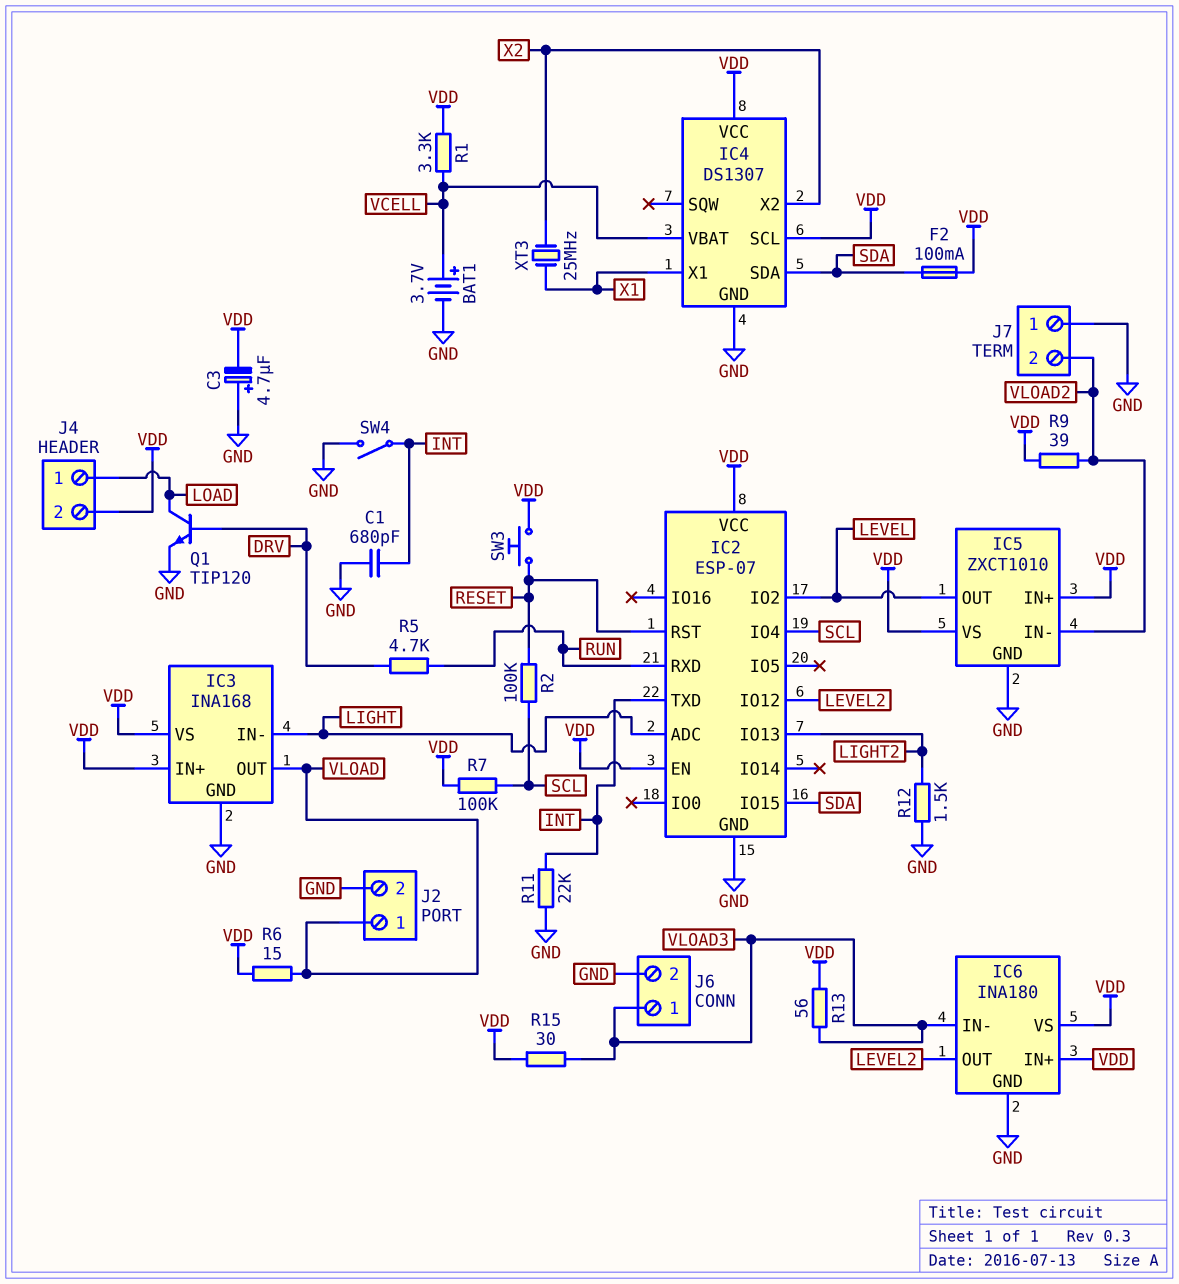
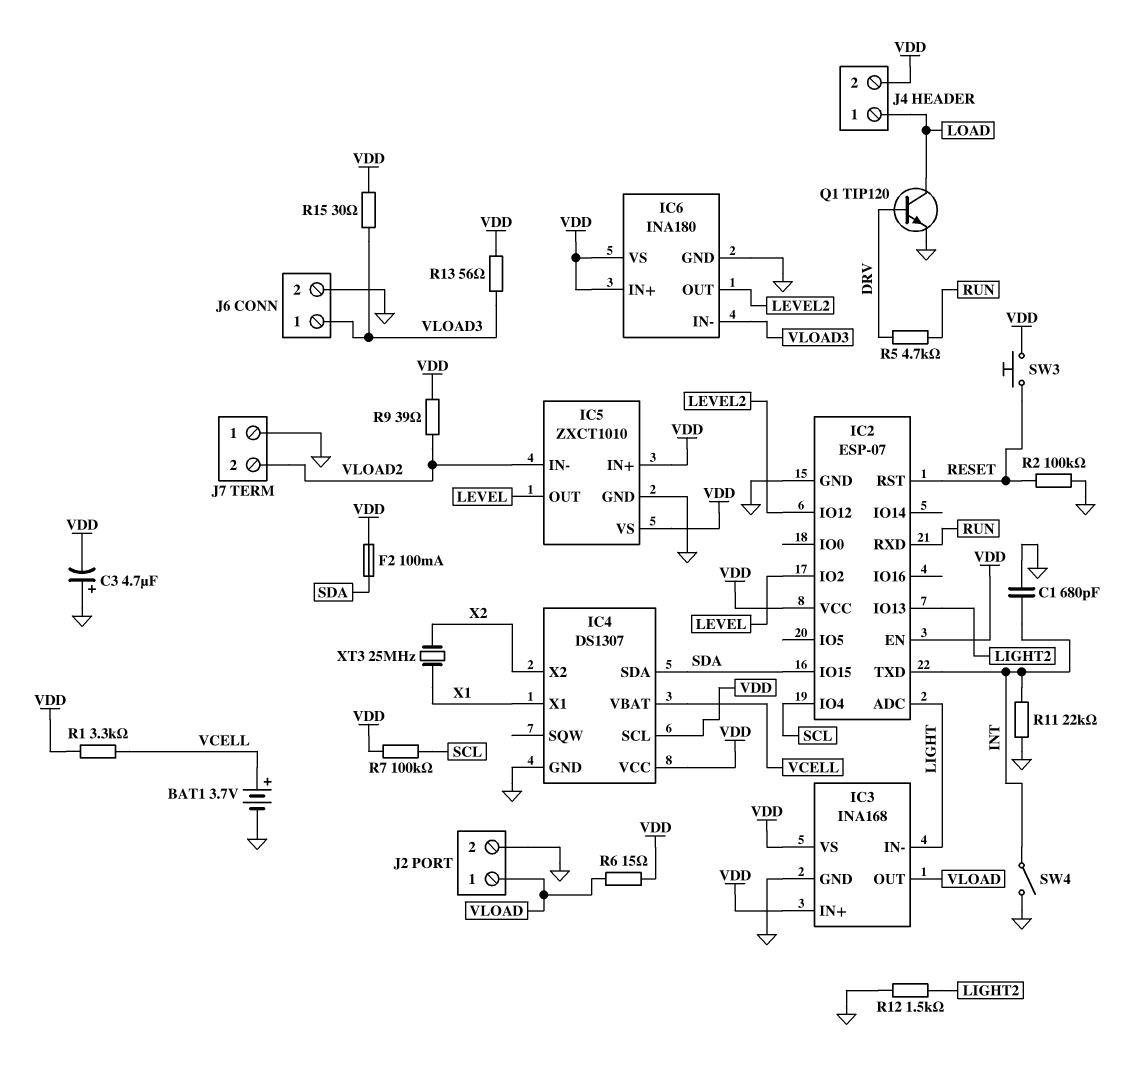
R2: 100k (RESET, SCL) -> 100k (GND, RESET)

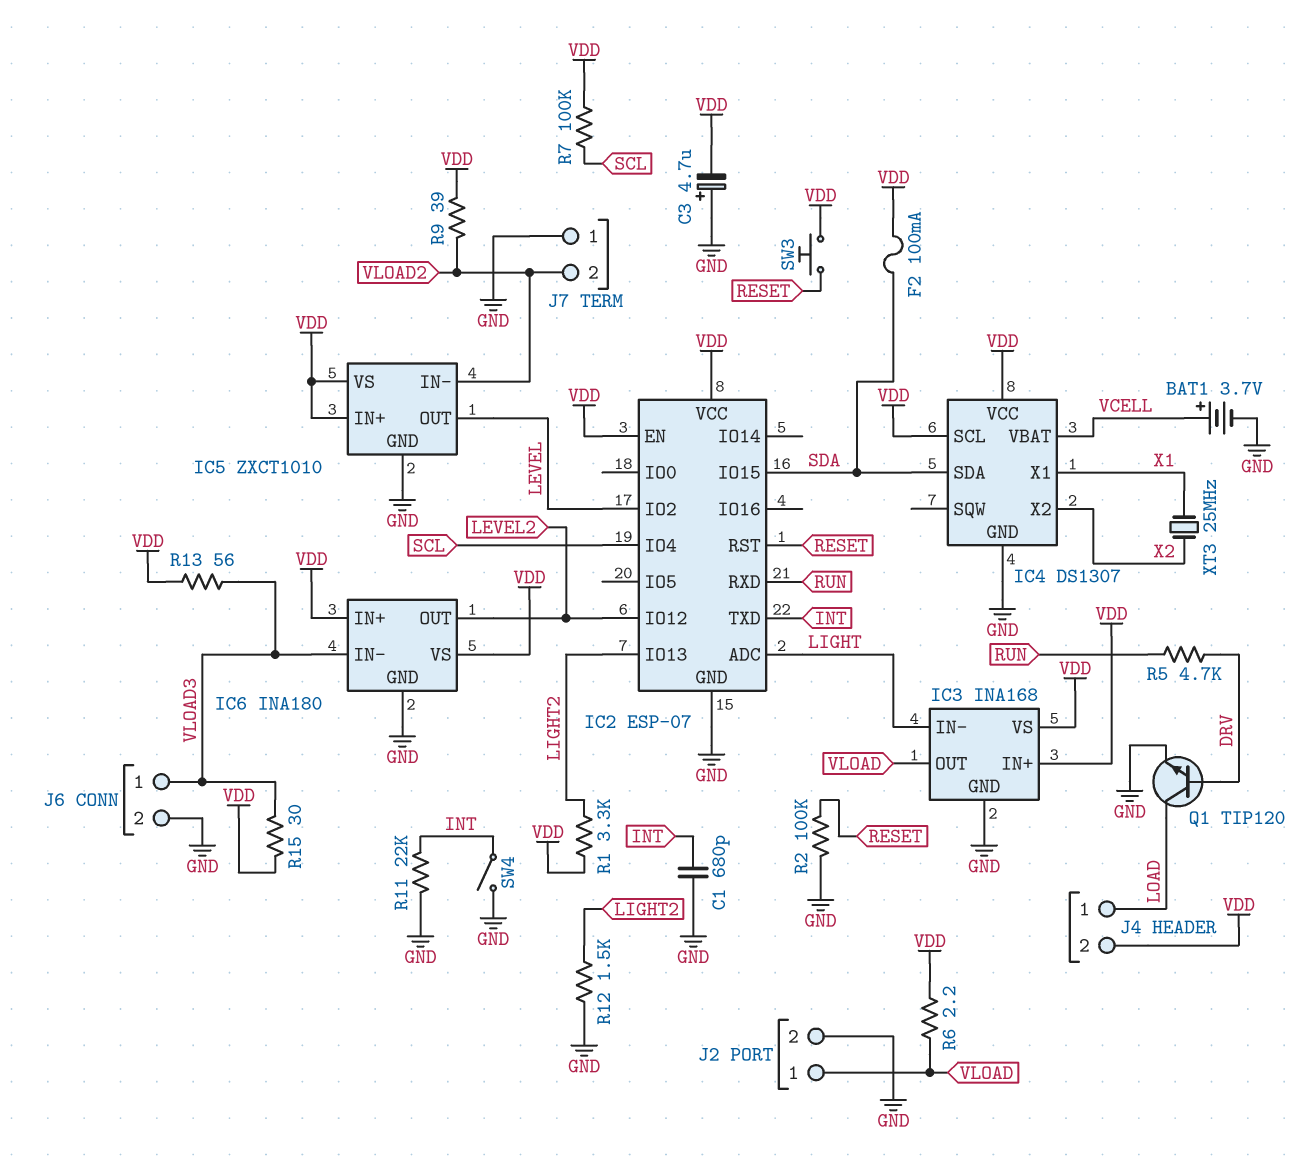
R1: 3.3k (VCELL, VDD) -> 3.3k (LIGHT2, VDD)
R6: 15 (VDD, VLOAD) -> 2.2 (VDD, VLOAD)

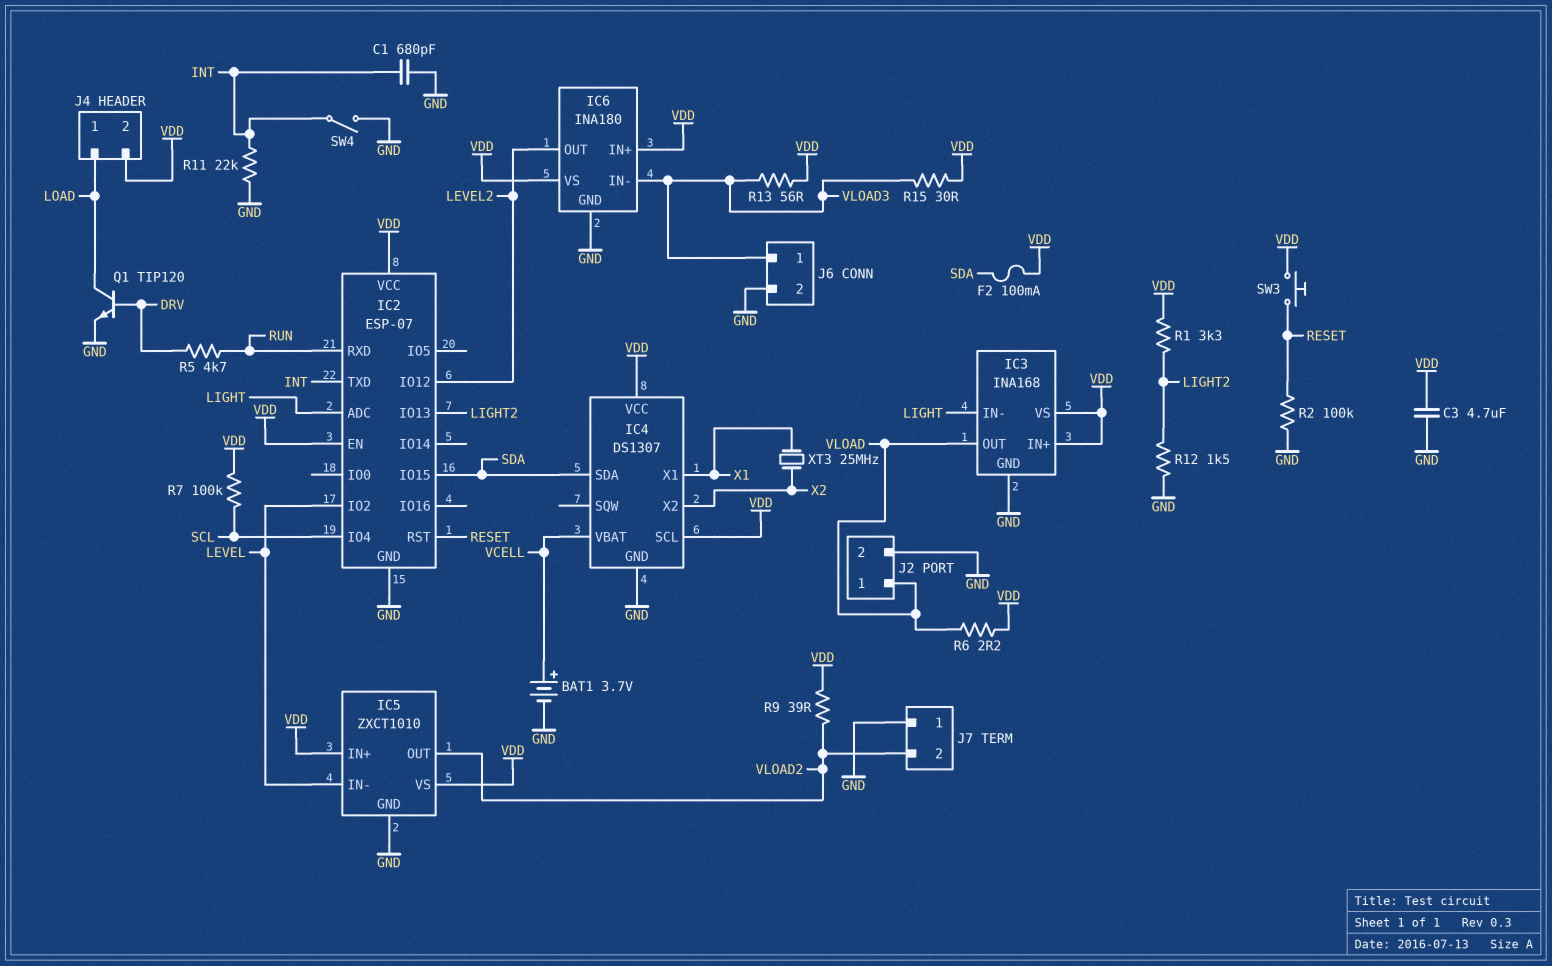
C3: 4.7uF (plus GND, minus VDD) -> 4.7uF (GND, VDD)
IC5 pin IN-: VLOAD2 -> LEVEL
IC5 pin OUT: LEVEL -> VLOAD2

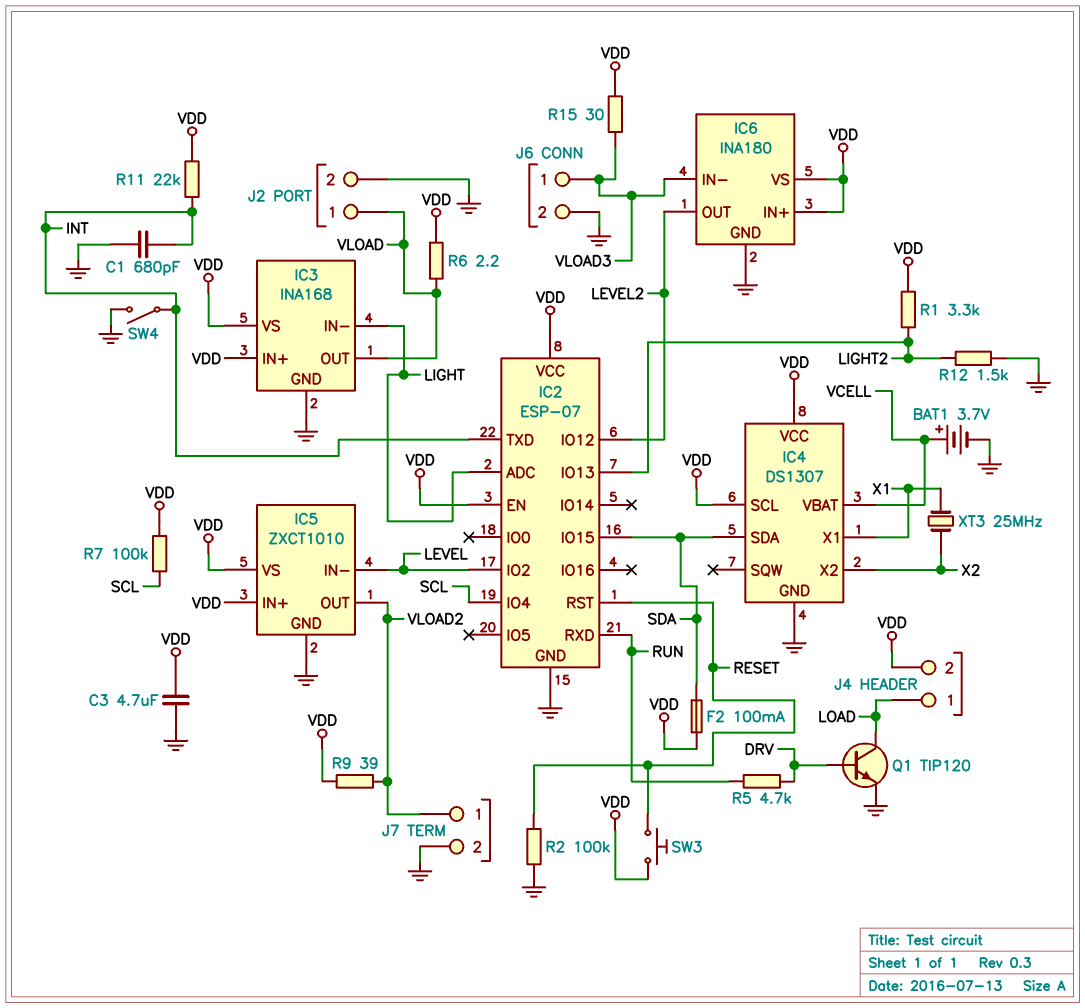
J7 pin 1: GND -> VLOAD2
J7 pin 2: VLOAD2 -> GND
R11: 22k (GND, INT) -> 22k (INT, VDD)
R13: 56 (VDD, VLOAD3) -> none

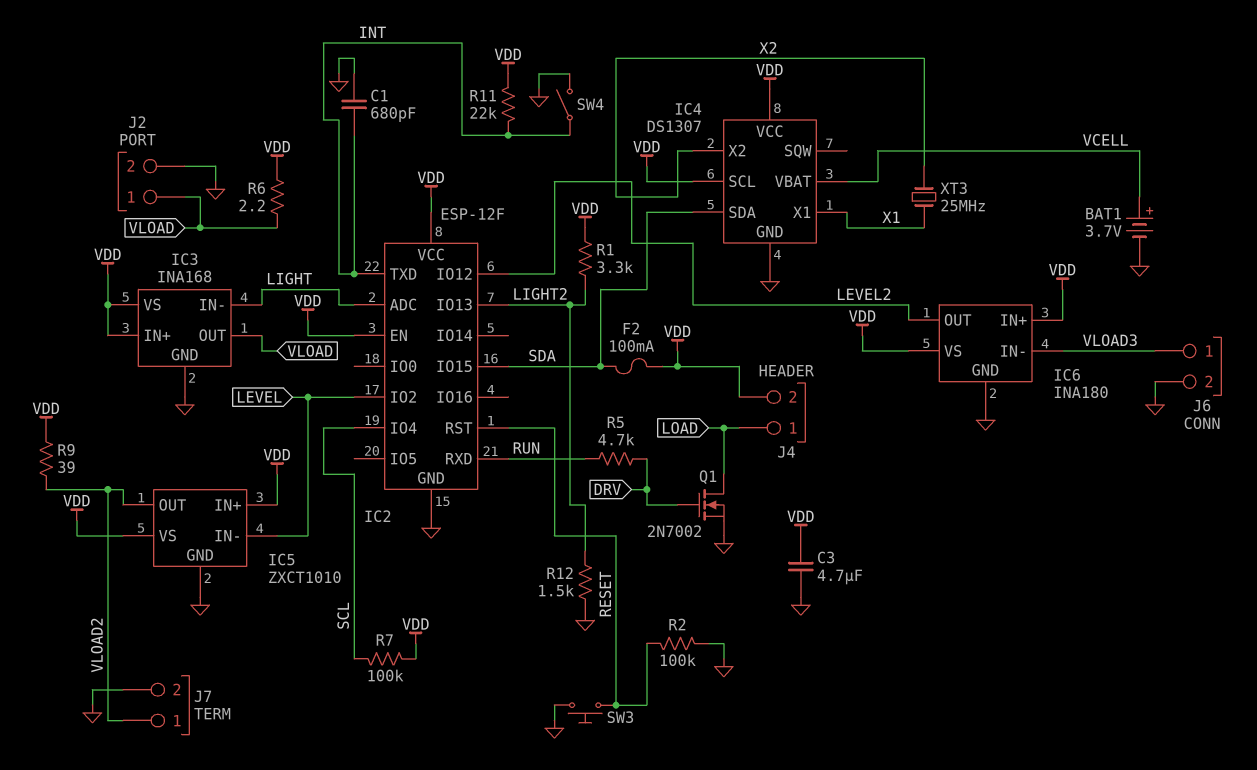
IC2: ESP-07 -> ESP-12F
Q1: NPN TIP120 (B DRV, C LOAD, E GND) -> NMOS 2N7002 (G DRV, D LOAD, S GND)
R15: 30 (VDD, VLOAD3) -> none
SW3: button (RESET, VDD) -> button (GND, RESET)

